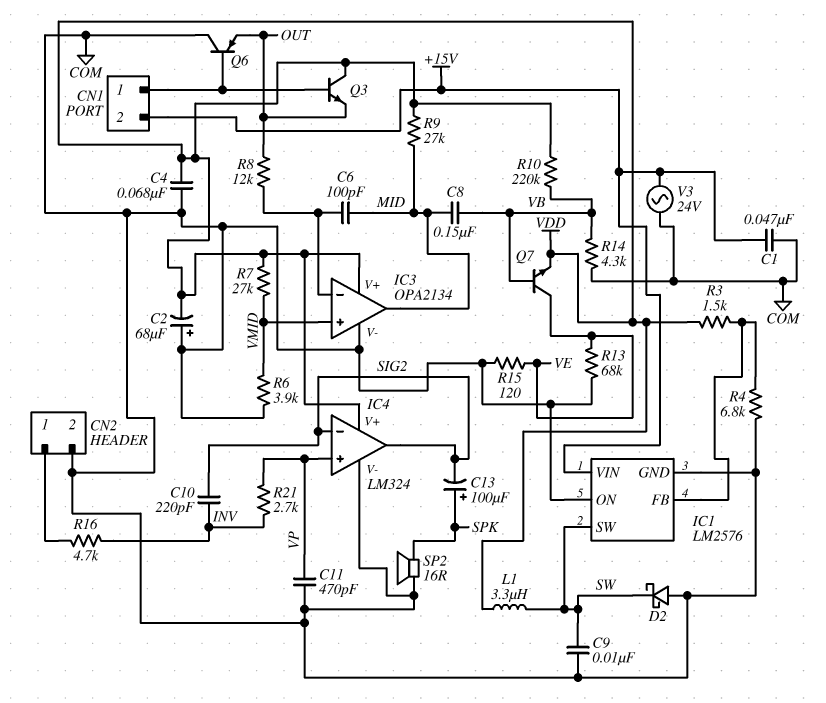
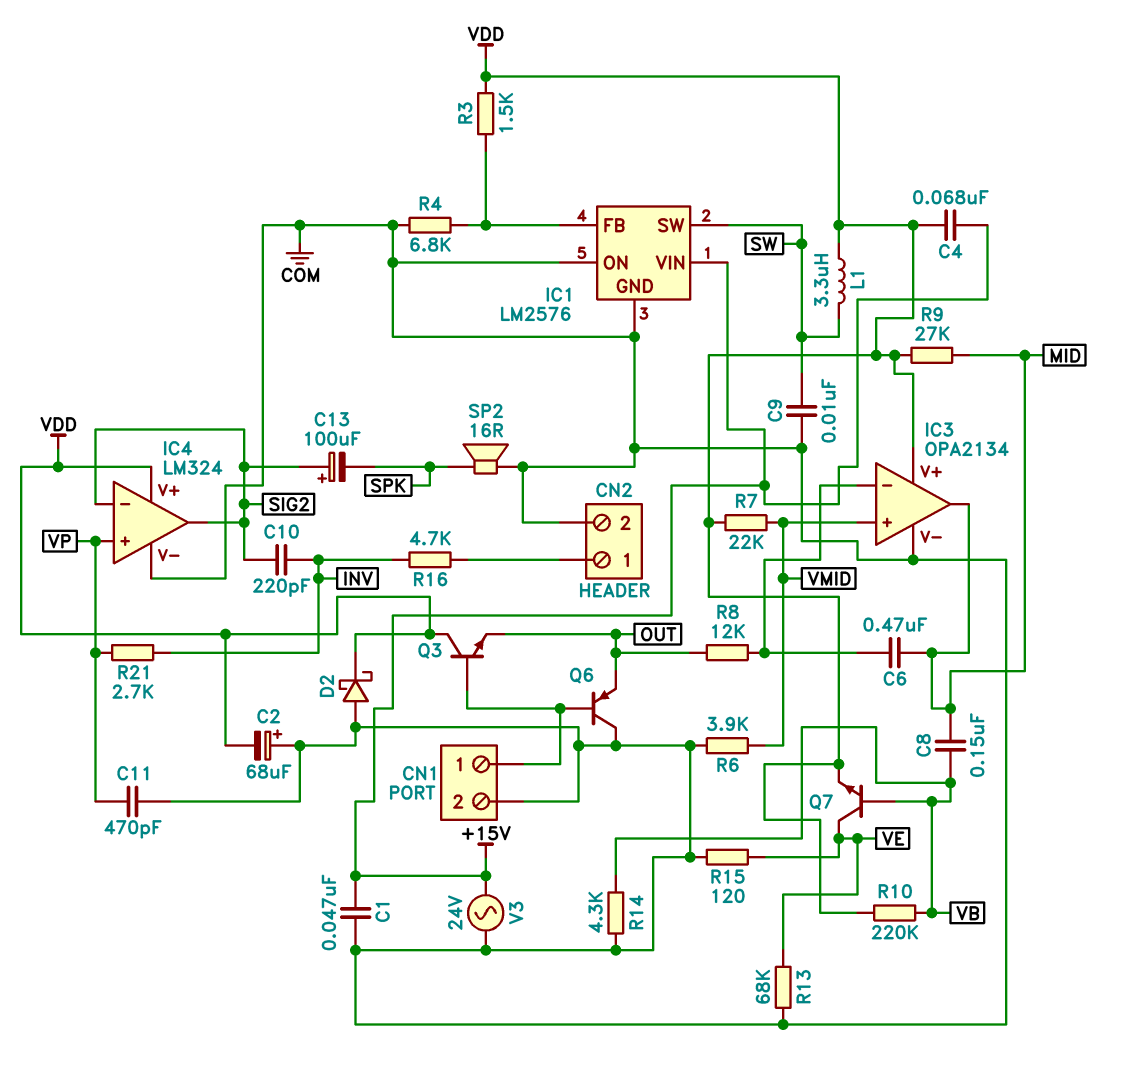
C4: 68nF (COM, VDD) -> 68nF (+15V, VDD)
C6: 100pF (IC3/in-, MID) -> 470nF (IC3/in-, MID)
C13: 100uF (plus SPK, minus SIG2) -> 100uF (plus SIG2, minus SPK)
CN1 pin 2: +15V -> COM
D2: schottky (A COM, K SW) -> schottky (A COM, K VDD)
R7: 27k (VDD, VMID) -> 22k (VDD, VMID)

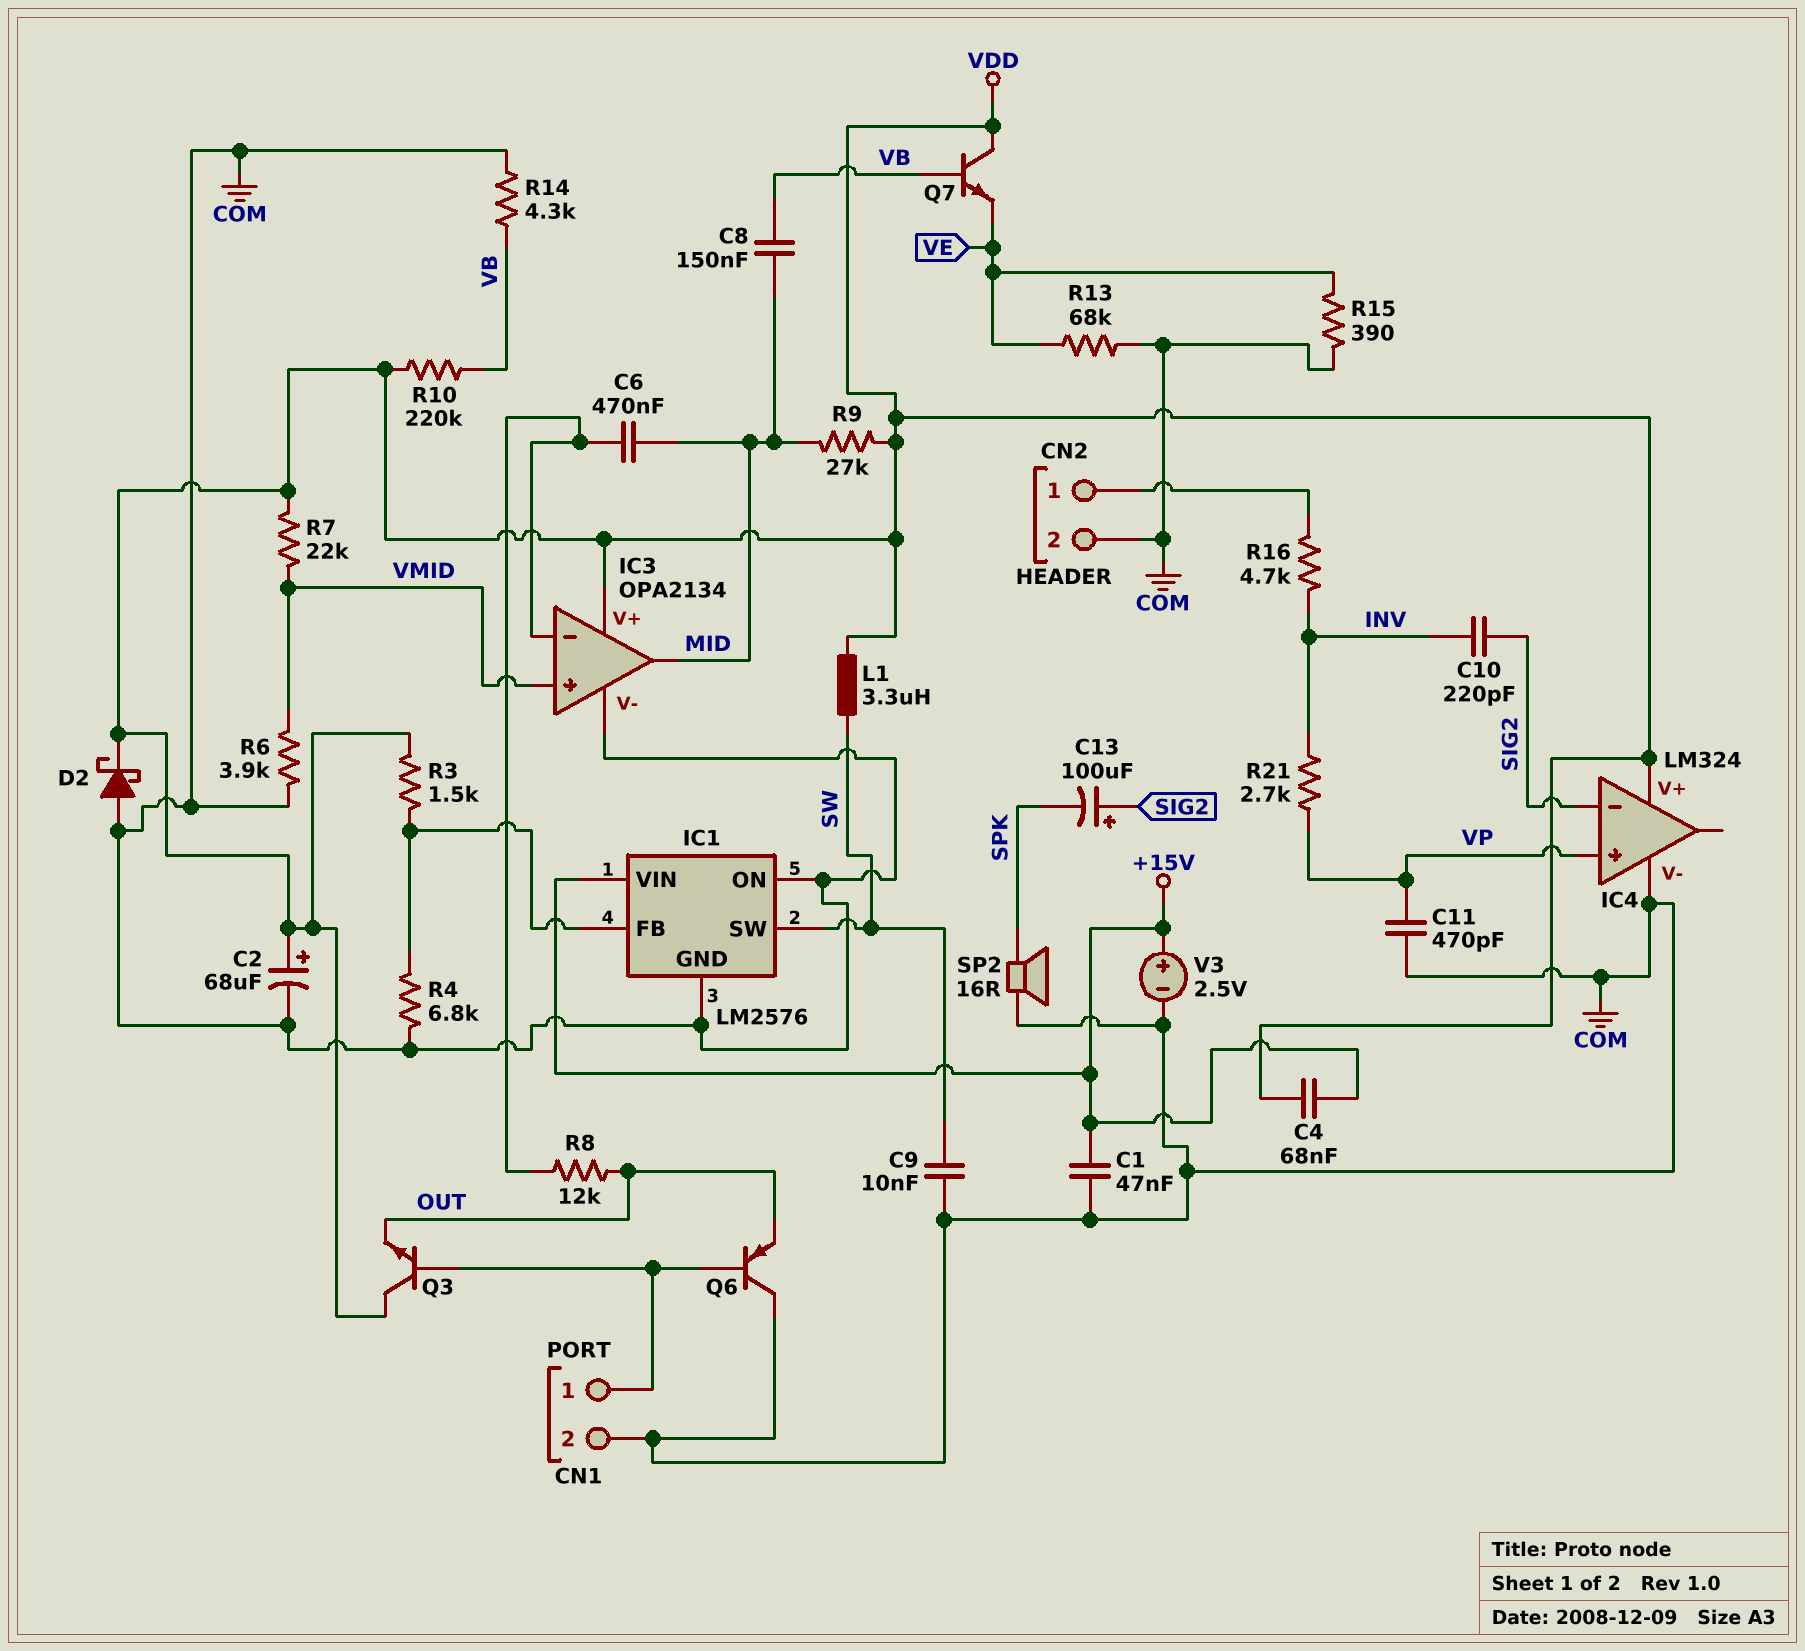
C2: 68uF (plus COM, minus VDD) -> 68uF (plus VDD, minus COM)
IC4 pin out: SIG2 -> none
Q7: NPN (B VB, C VE, E VDD) -> NPN (B VB, C VDD, E VE)
R15: 120 (COM, VE) -> 390 (COM, VE)
V3: AC 24V (+15V, COM) -> 2.5V (plus +15V, minus COM)

